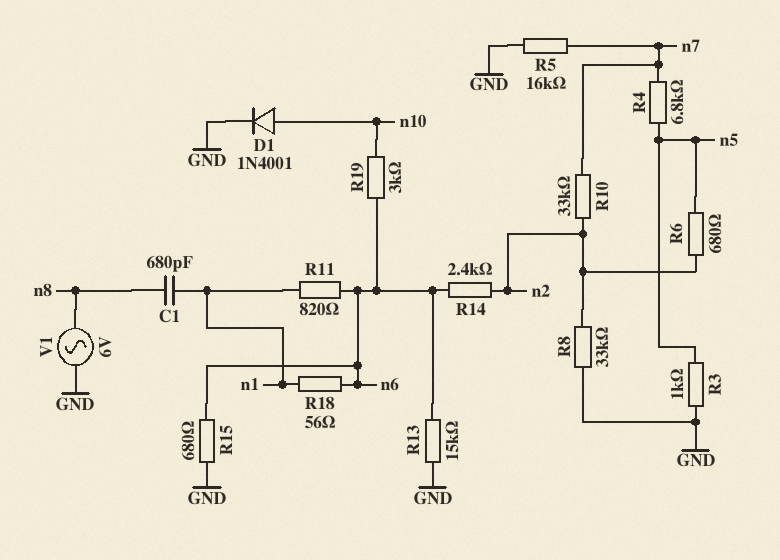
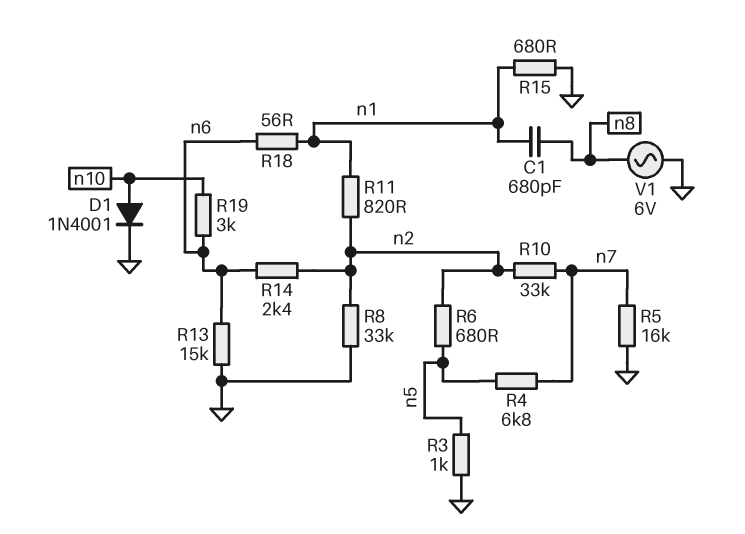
R11: 820 (n1, n6) -> 820 (n1, n2)
R15: 680 (GND, n6) -> 680 (GND, n1)

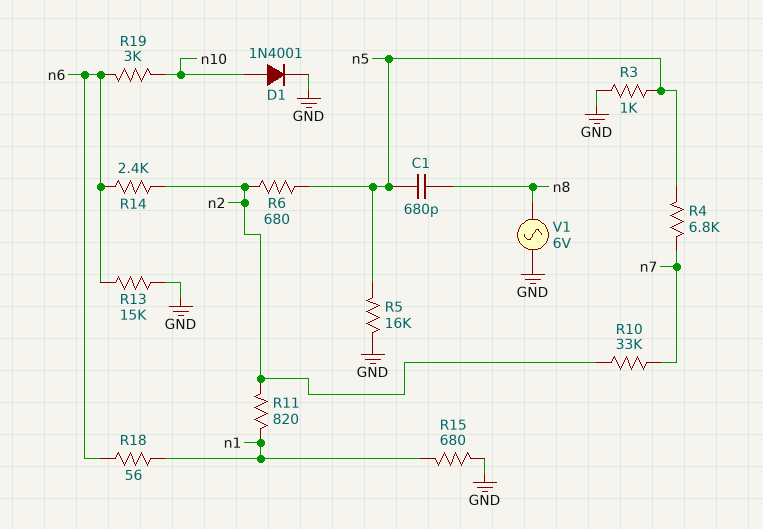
C1: 680pF (n1, n8) -> 680pF (n5, n8)
R5: 16k (GND, n7) -> 16k (GND, n5)
R8: 33k (GND, n2) -> none

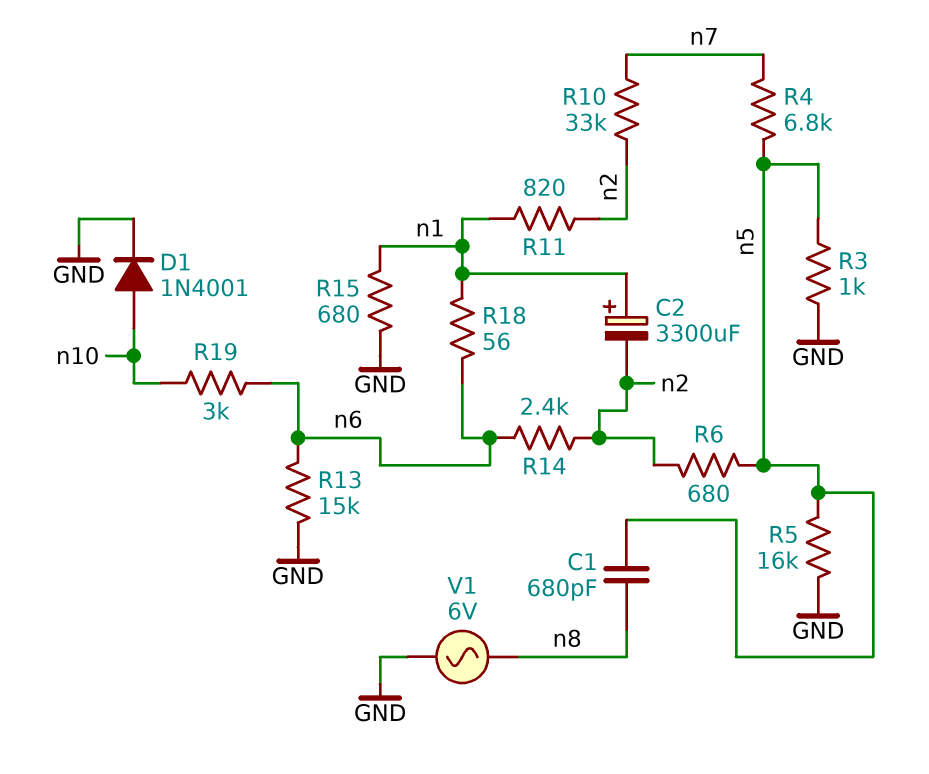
C2: none -> 3300uF (plus n1, minus n2)

